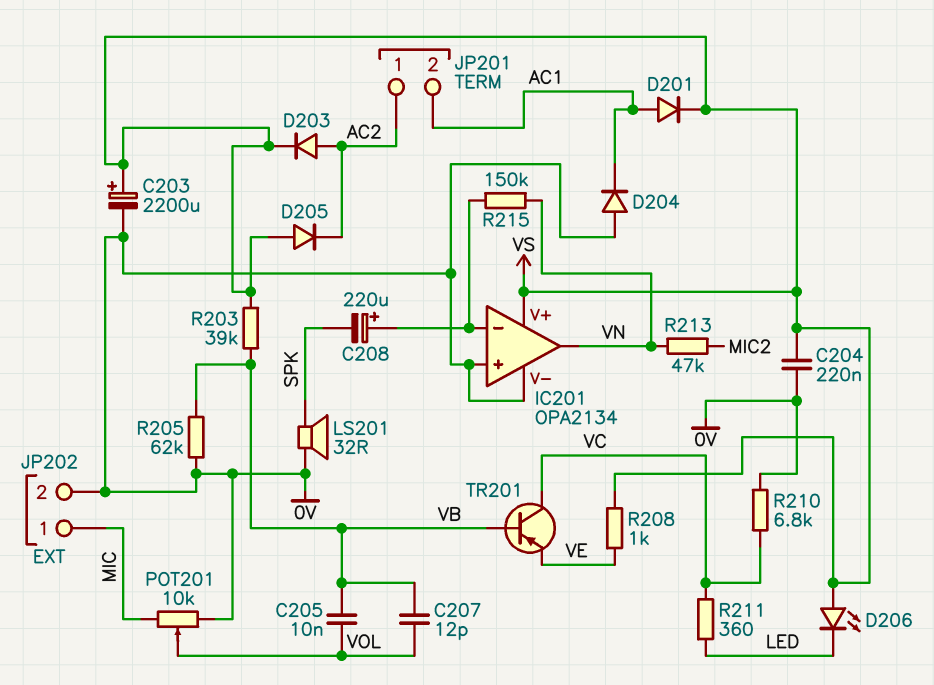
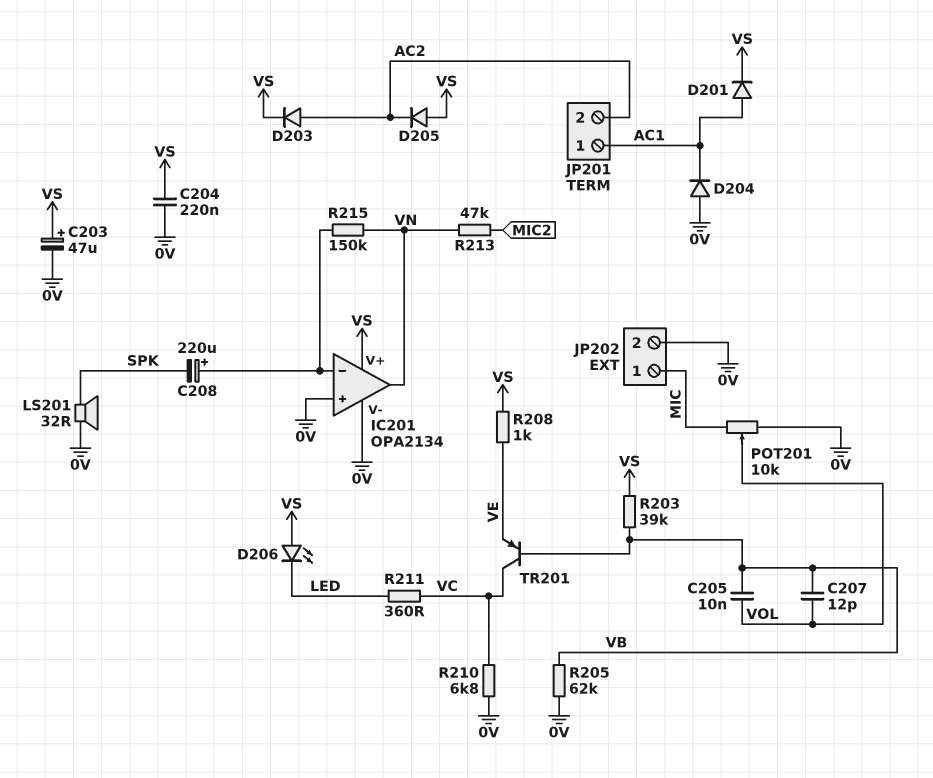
C203: 2200uF (plus VS, minus 0V) -> 47uF (plus VS, minus 0V)
JP201 pin 1: AC2 -> AC1
JP201 pin 2: AC1 -> AC2

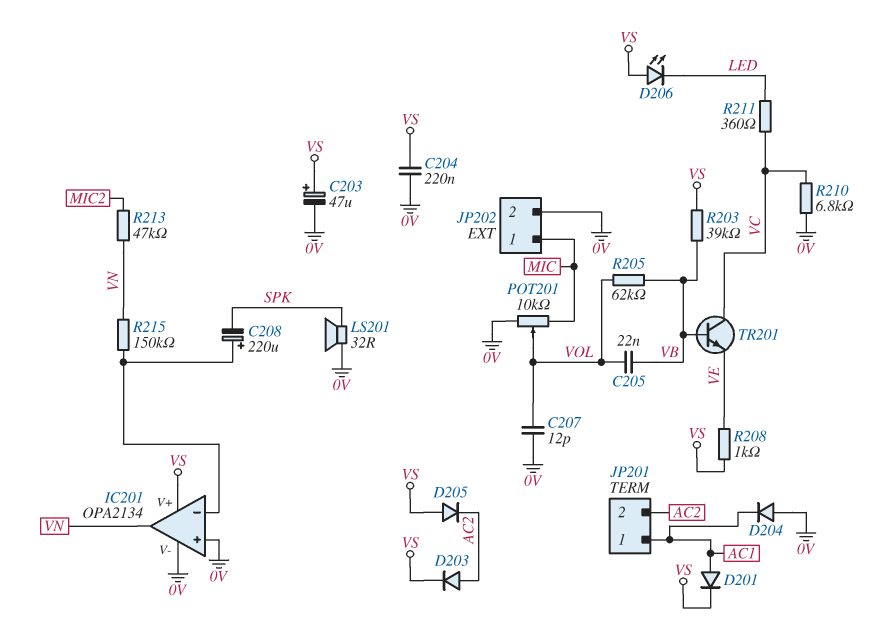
C205: 10nF (VB, VOL) -> 22nF (VB, VOL)
C207: 12pF (VB, VOL) -> 12pF (0V, VOL)
R205: 62k (0V, VB) -> 62k (VB, VOL)
TR201: PNP (B VB, C VC, E VE) -> NPN (B VB, C VC, E VE)

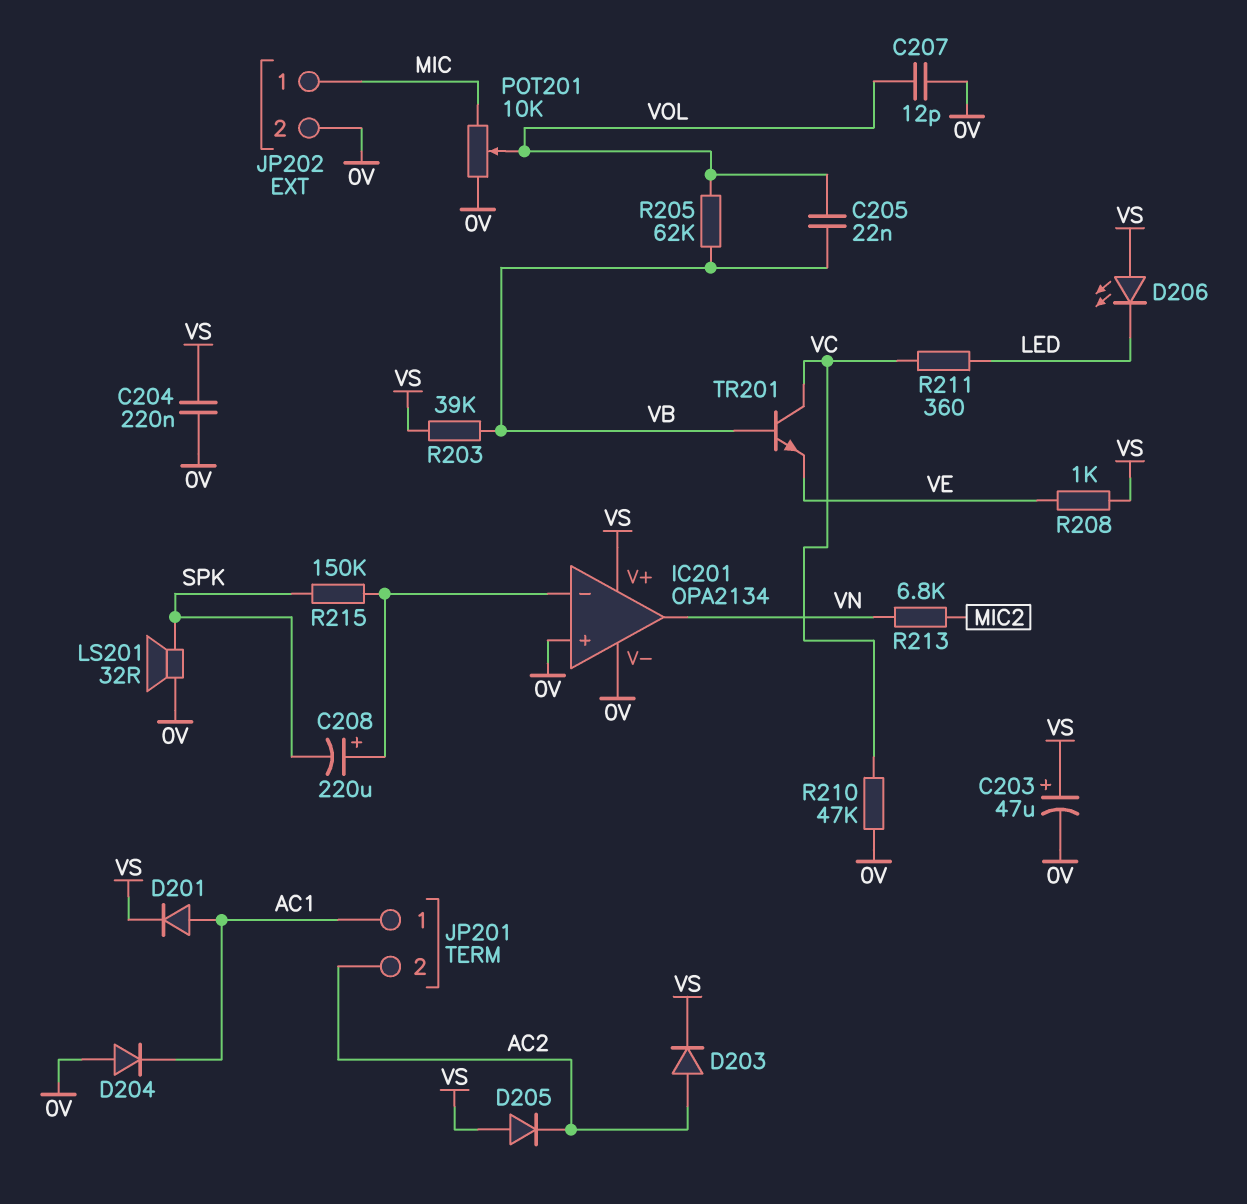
R210: 6.8k (0V, VC) -> 47k (0V, VC)
R213: 47k (MIC2, VN) -> 6.8k (MIC2, VN)
R215: 150k (IC201/in-, VN) -> 150k (IC201/in-, SPK)

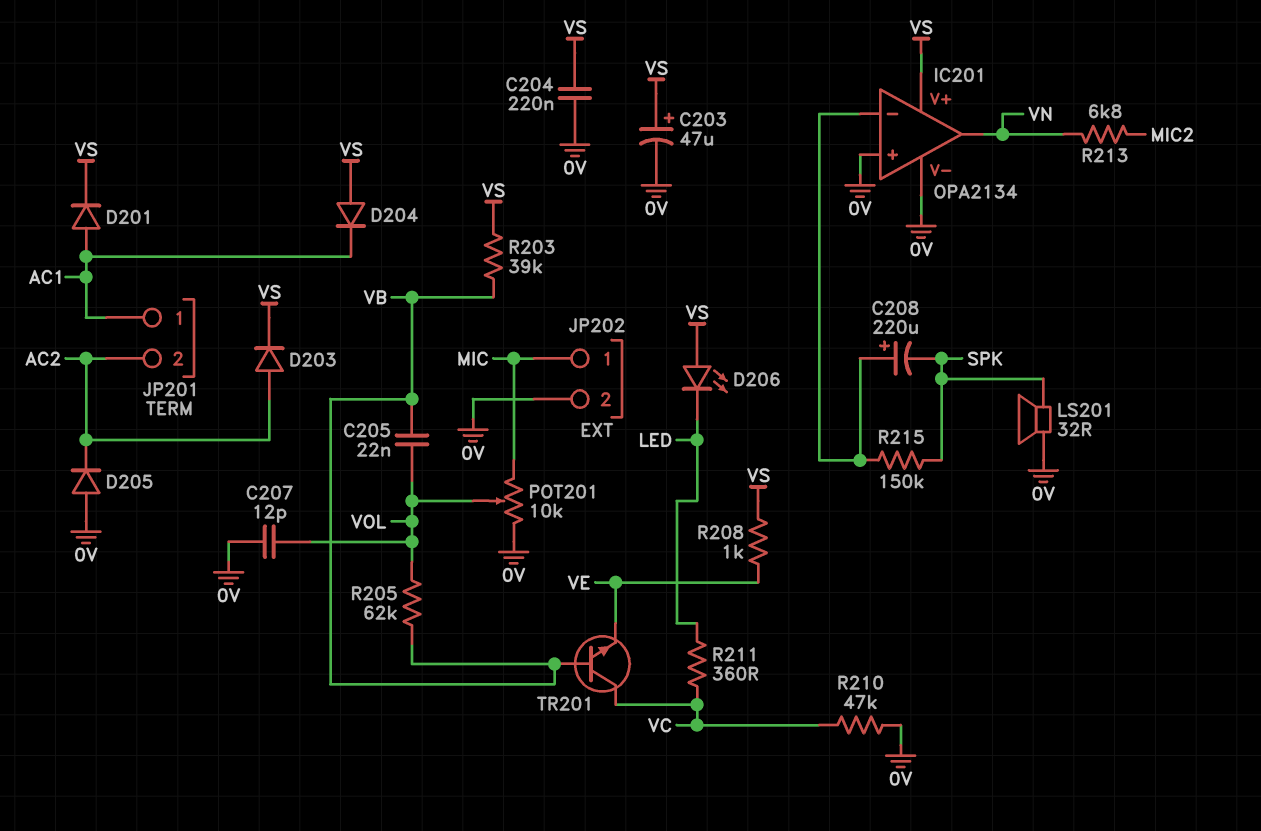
D204: diode (A 0V, K AC1) -> diode (A VS, K AC1)
D205: diode (A VS, K AC2) -> diode (A 0V, K AC2)

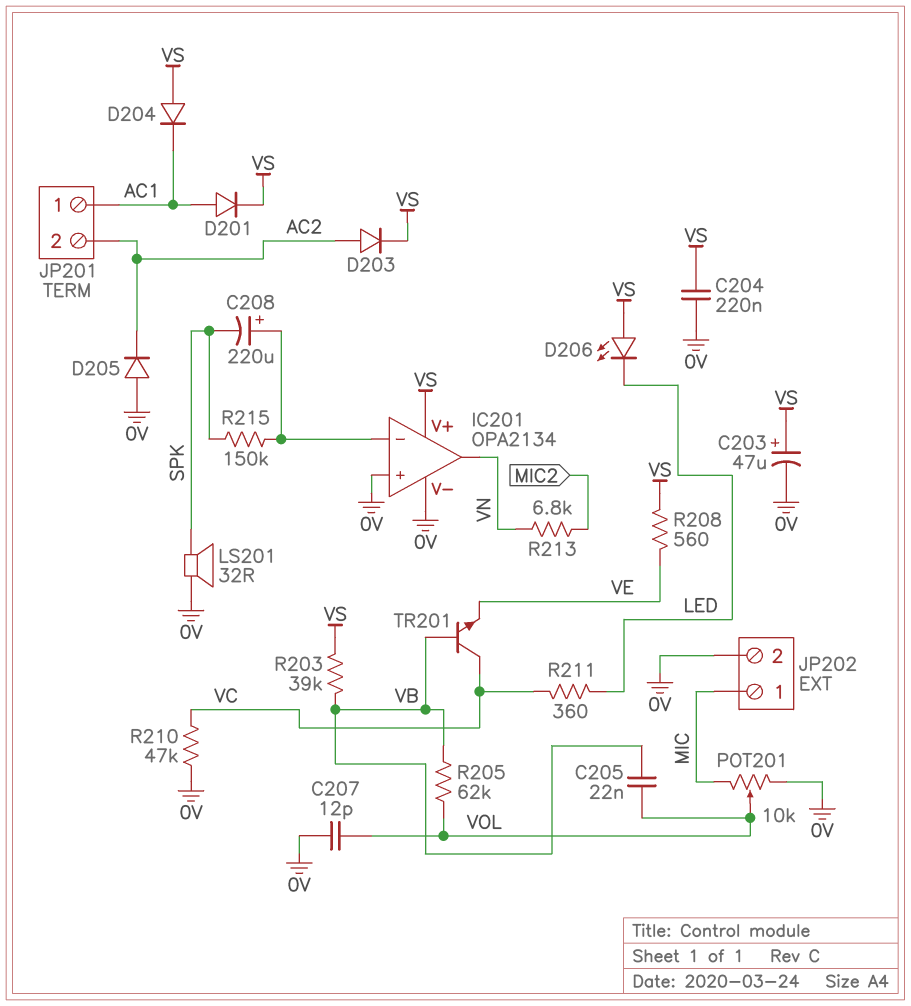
R208: 1k (VE, VS) -> 560 (VE, VS)

